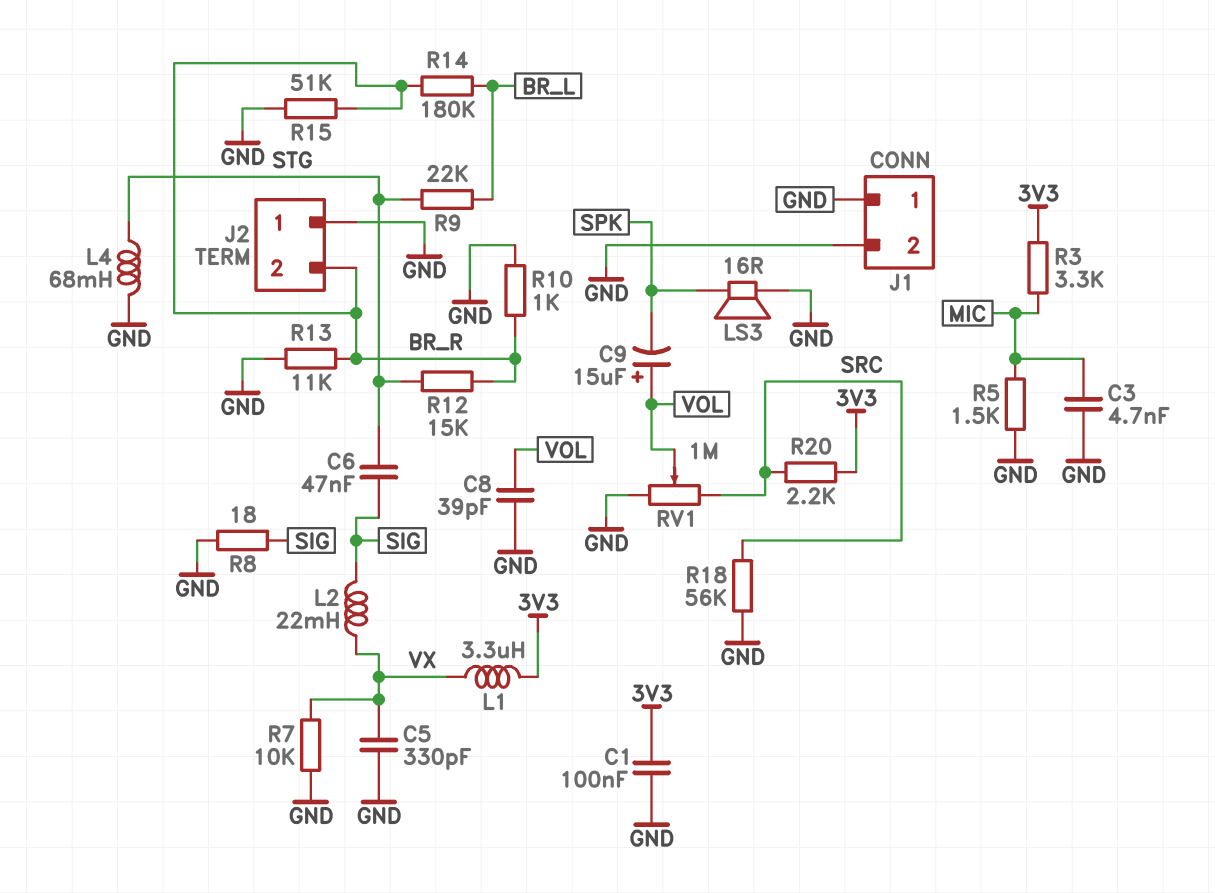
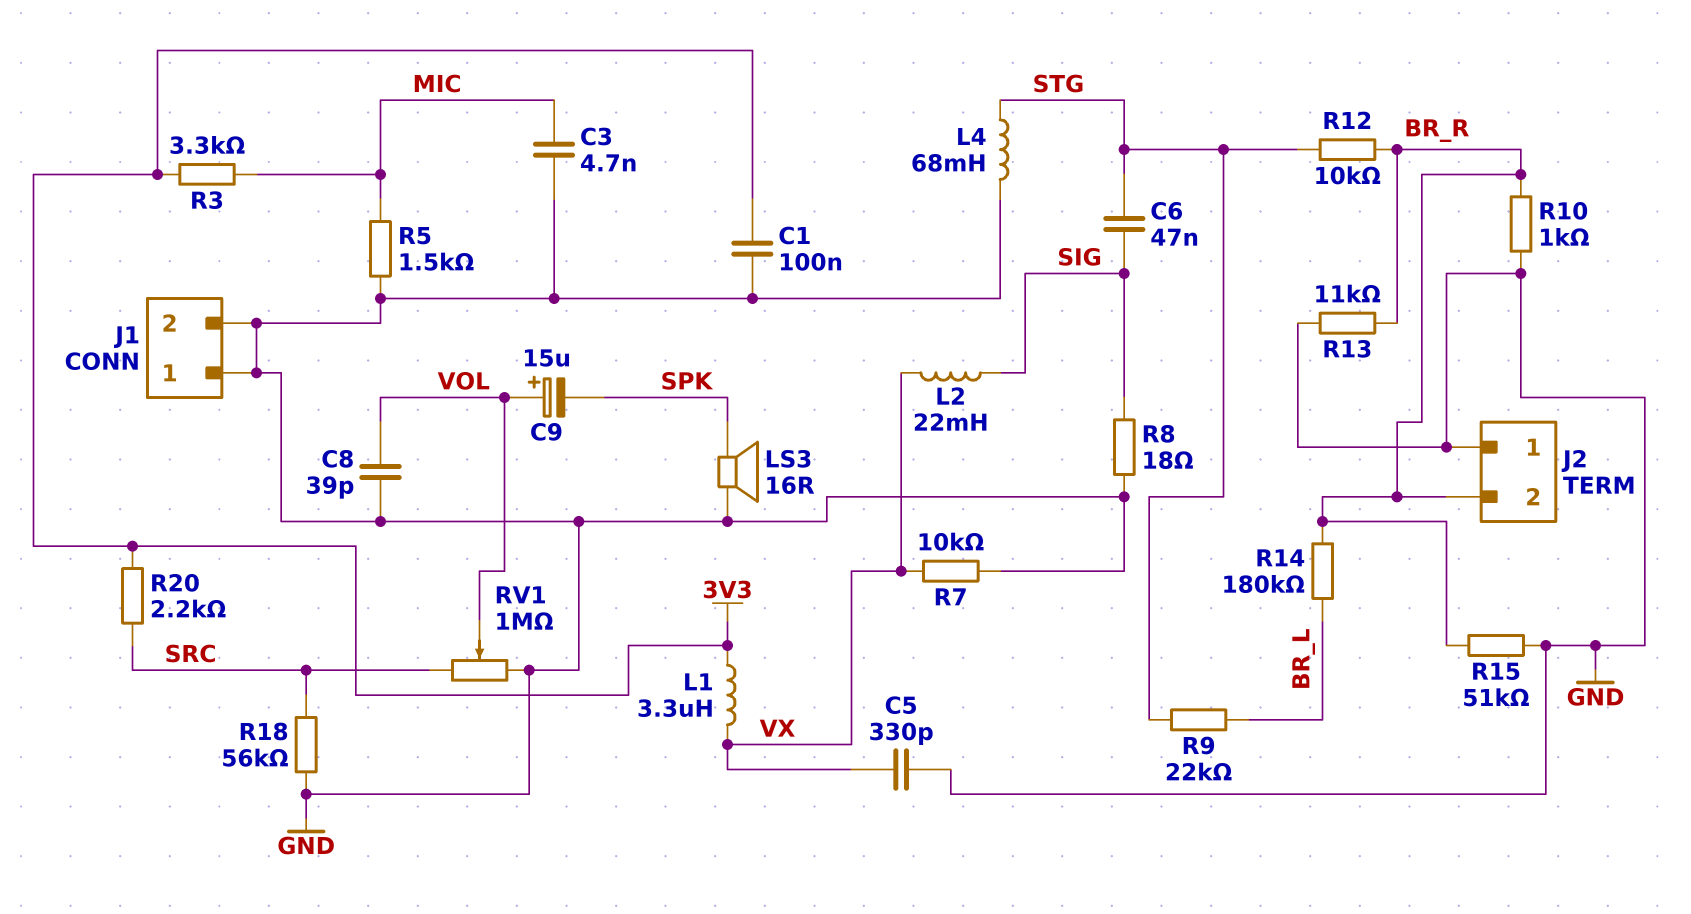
R12: 15k (BR_R, STG) -> 10k (BR_R, STG)

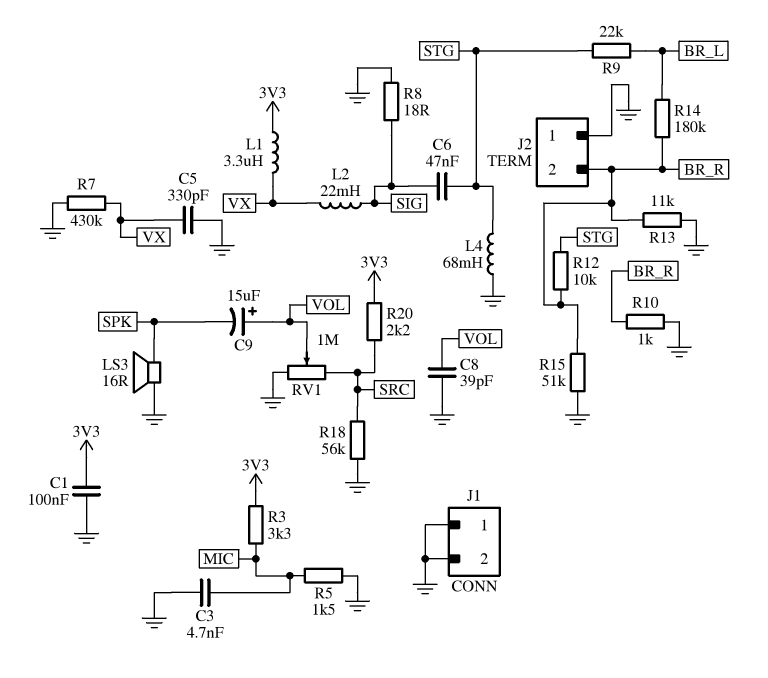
R7: 10k (GND, VX) -> 430k (GND, VX)

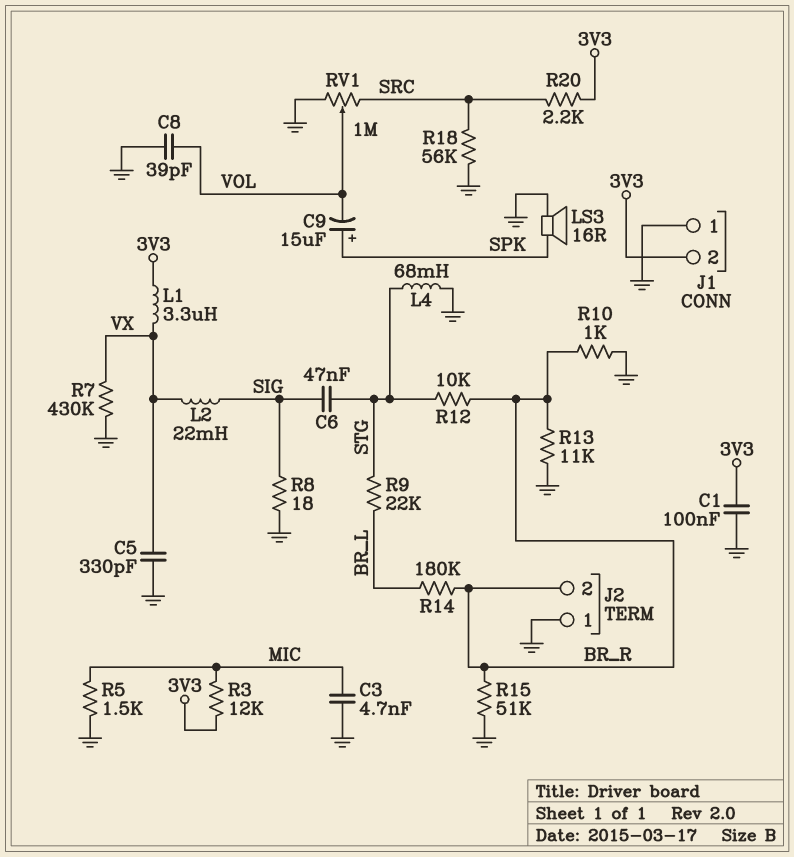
C9: 15uF (plus VOL, minus SPK) -> 15uF (plus SPK, minus VOL)
J1 pin 2: GND -> 3V3
R3: 3.3k (3V3, MIC) -> 12k (3V3, MIC)

